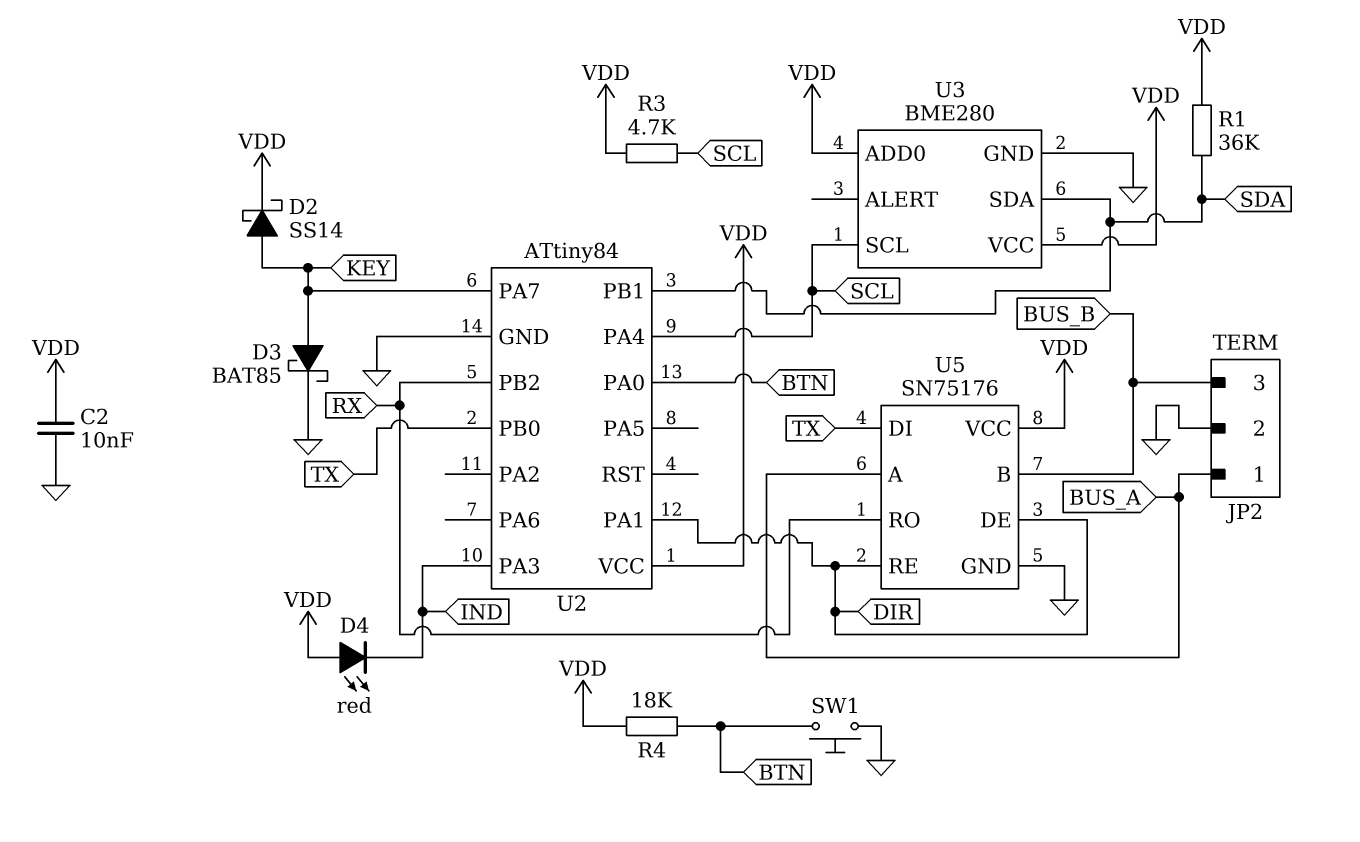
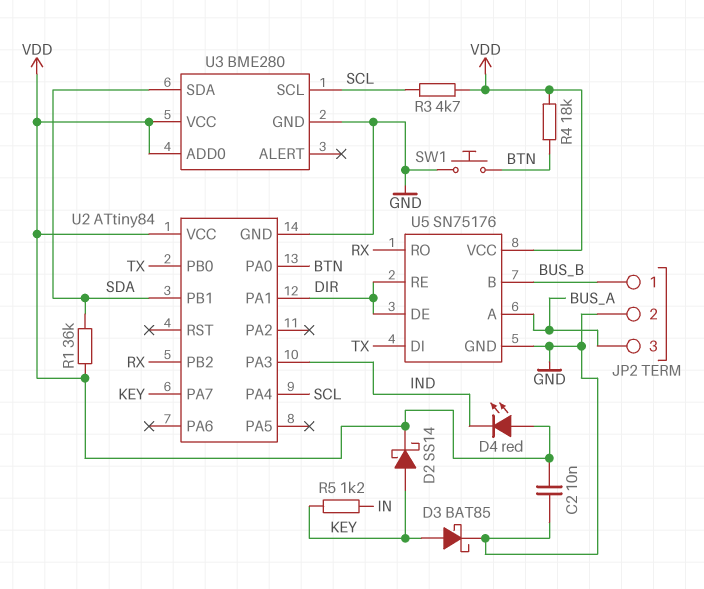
JP2 pin 1: BUS_A -> BUS_B
JP2 pin 3: BUS_B -> BUS_A
R5: none -> 1.2k (IN, KEY)

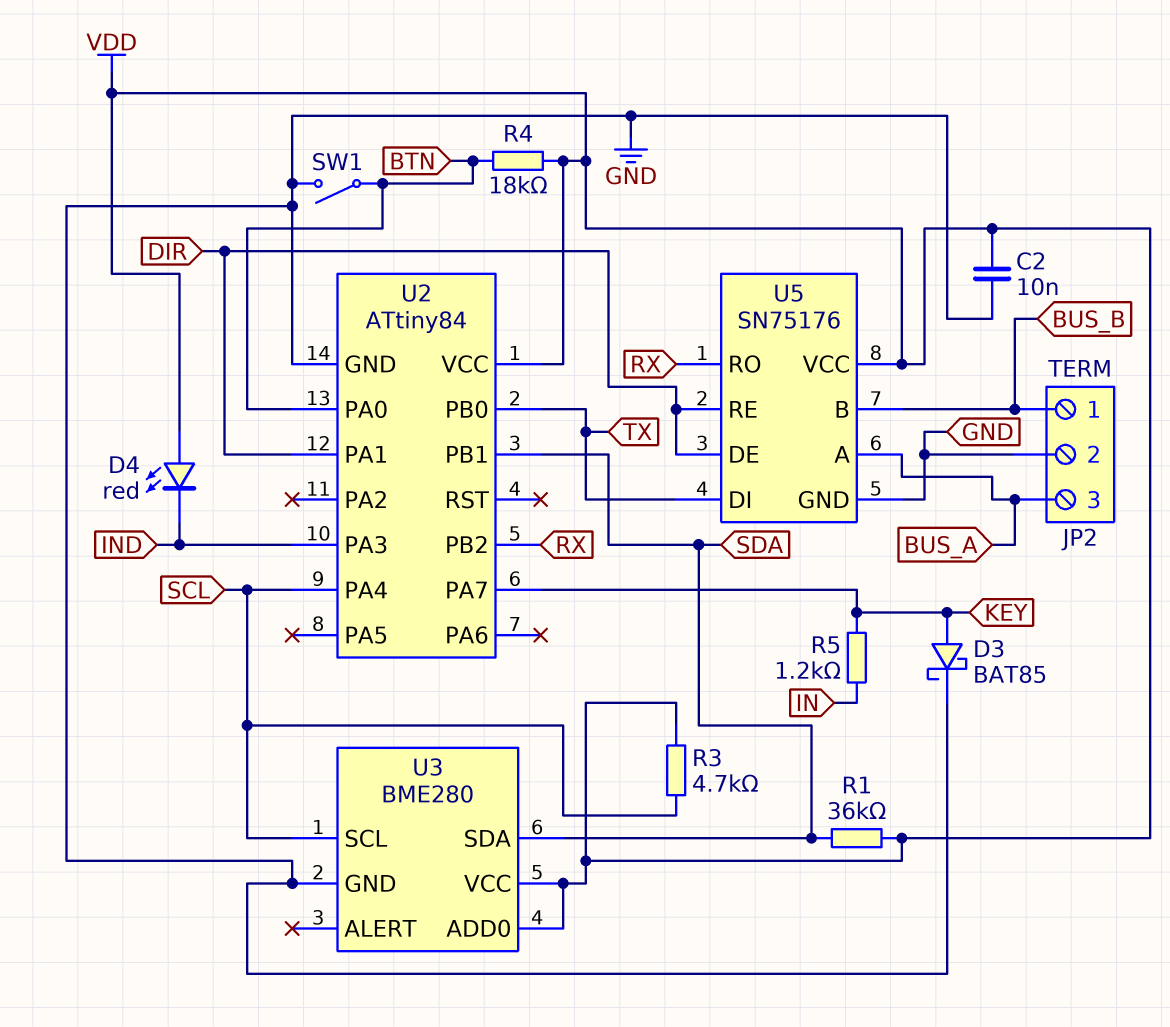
D2: schottky SS14 (A KEY, K VDD) -> none
SW1: button (BTN, GND) -> switch (BTN, GND)

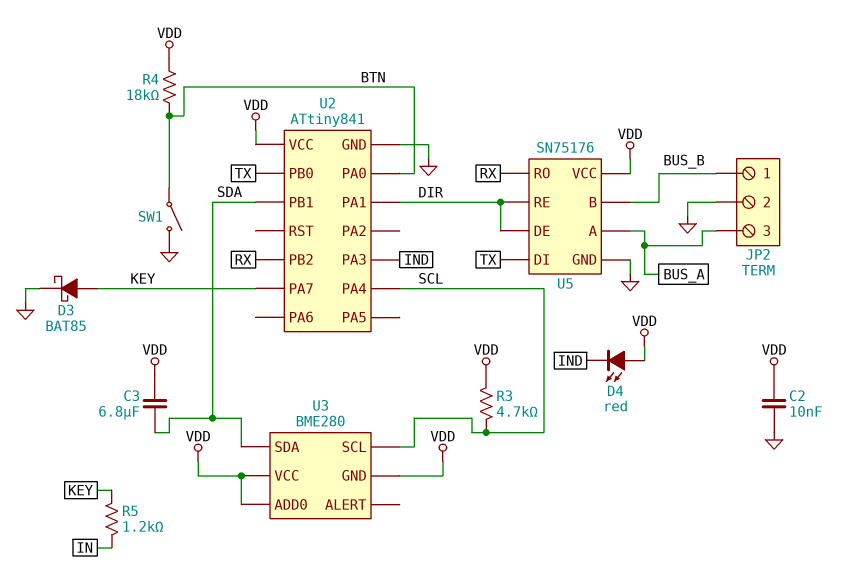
C3: none -> 6.8uF (SDA, VDD)
R1: 36k (SDA, VDD) -> none
U2: ATtiny84 -> ATtiny841
U3 pin GND: GND -> VDD

